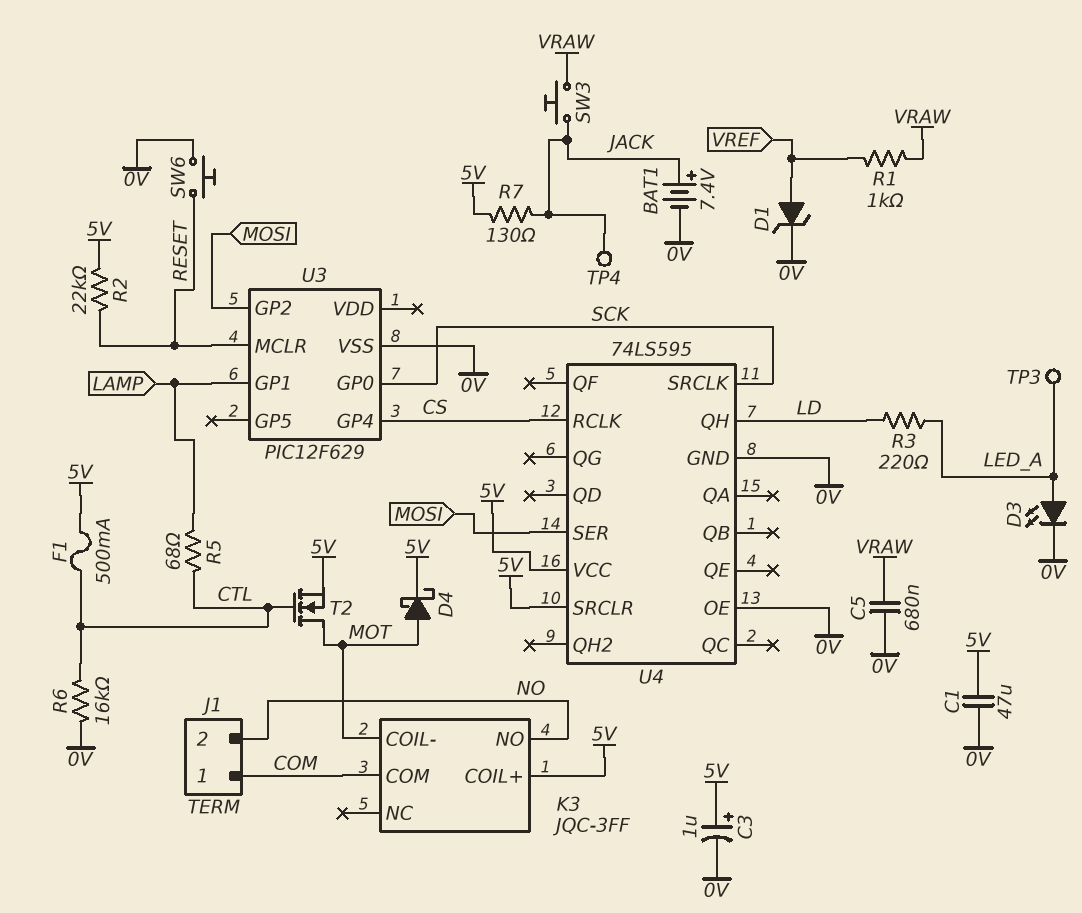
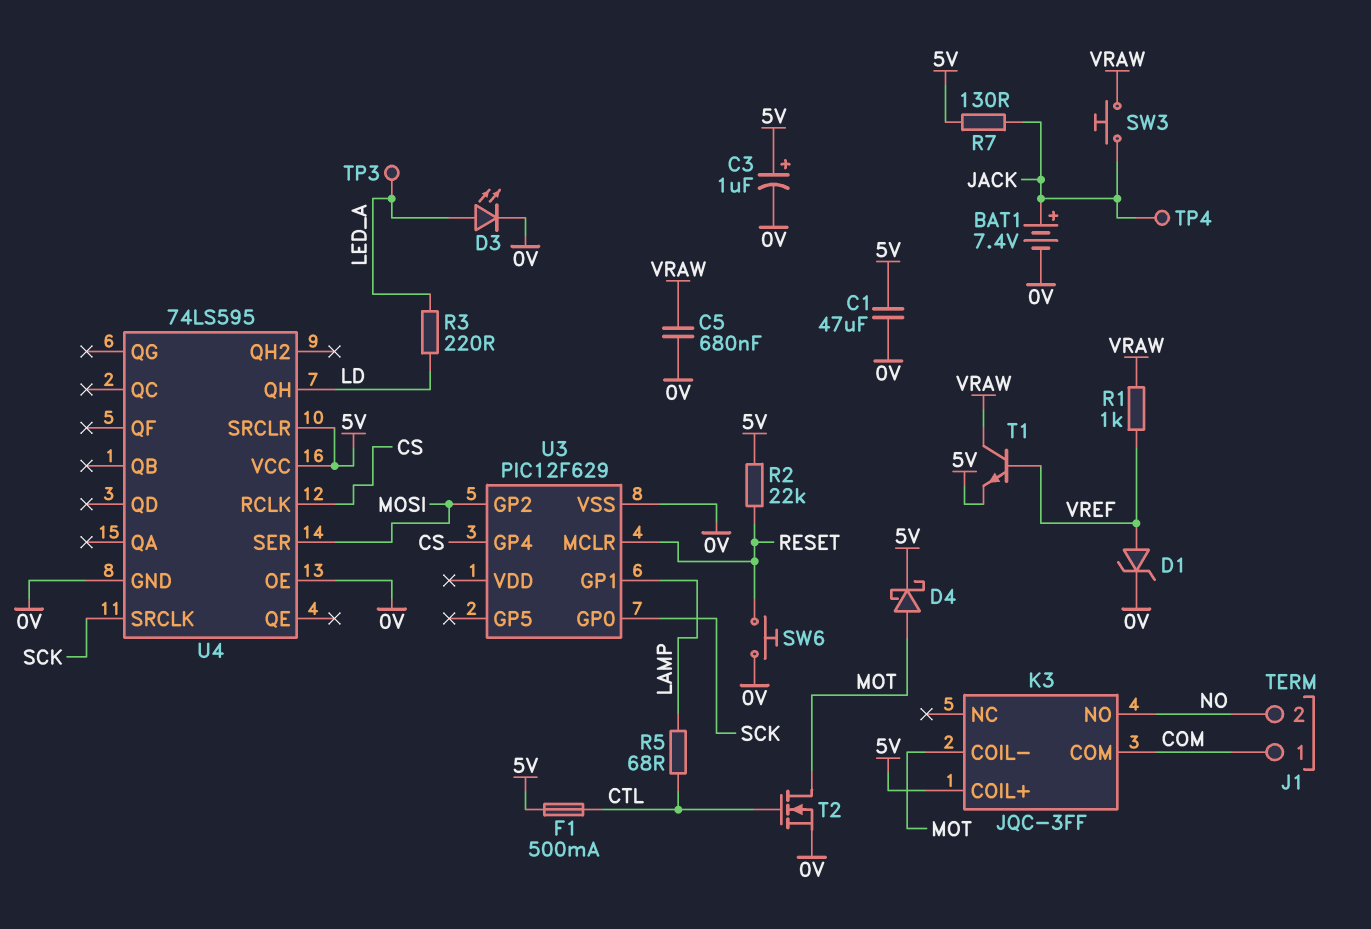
R6: 16k (0V, CTL) -> none
T1: none -> NPN (B VREF, C VRAW, E 5V)
T2: NMOS (G CTL, D MOT, S 5V) -> NMOS (G CTL, D MOT, S 0V)

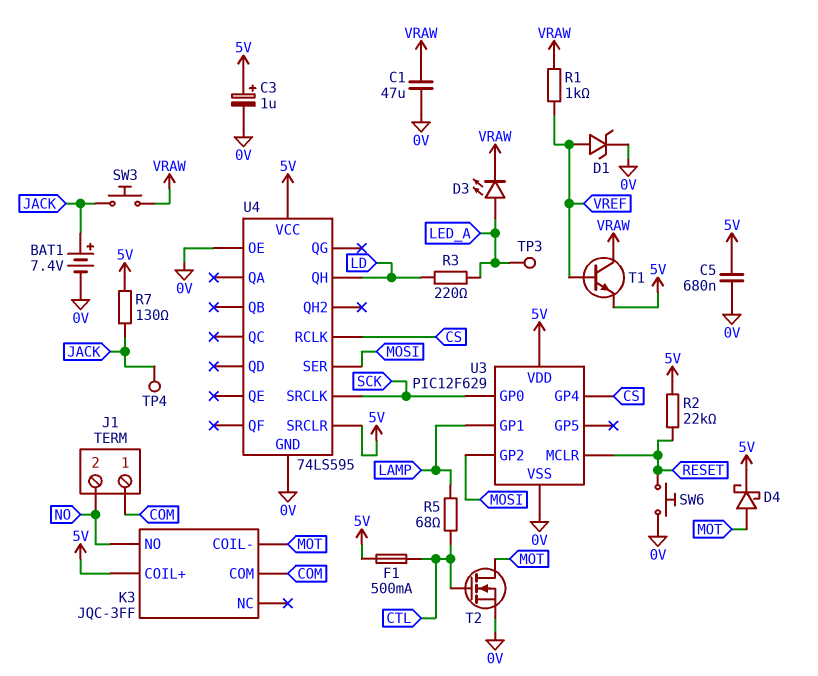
C1: 47uF (0V, 5V) -> 47uF (0V, VRAW)
C5: 680nF (0V, VRAW) -> 680nF (0V, 5V)
D3: LED (A LED_A, K 0V) -> LED (A LED_A, K VRAW)
U3 pin VDD: none -> 5V

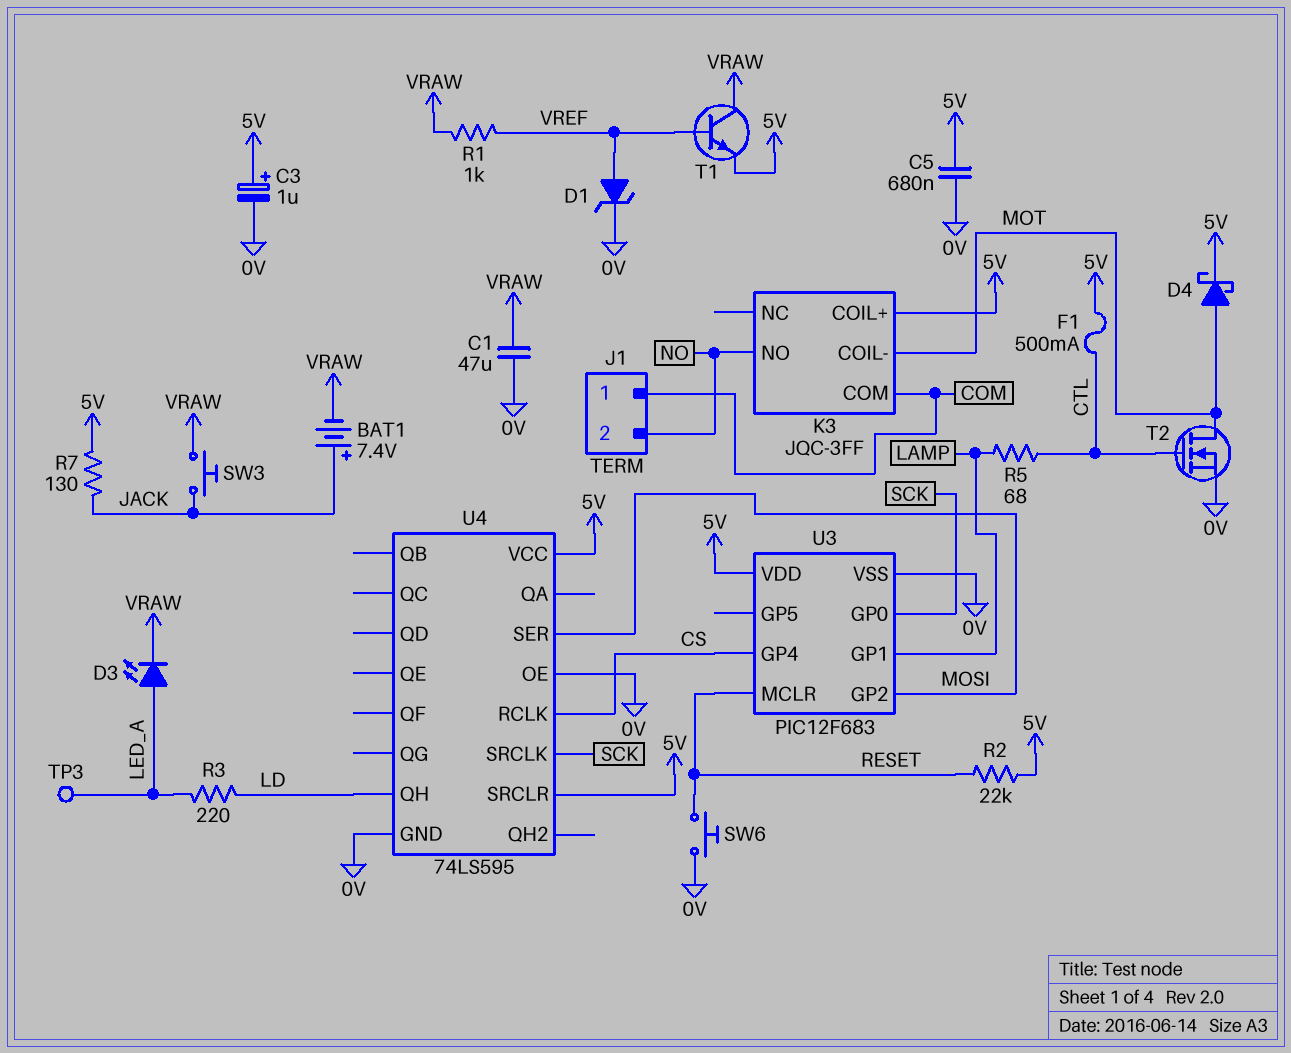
BAT1: 7.4V (plus JACK, minus 0V) -> 7.4V (plus JACK, minus VRAW)
TP4: test point (JACK) -> none
U3: PIC12F629 -> PIC12F683

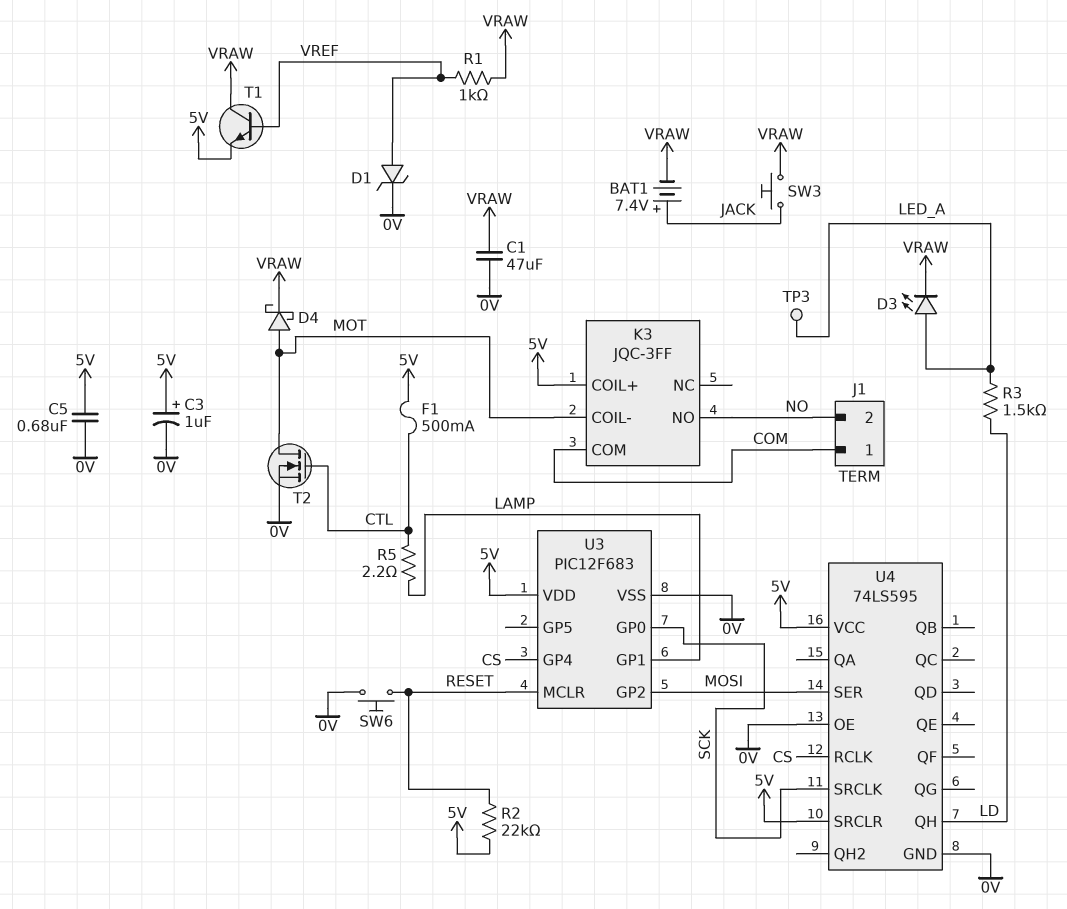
D4: schottky (A MOT, K 5V) -> schottky (A MOT, K VRAW)
R3: 220 (LD, LED_A) -> 1.5k (LD, LED_A)
R5: 68 (CTL, LAMP) -> 2.2 (CTL, LAMP)
R7: 130 (5V, JACK) -> none

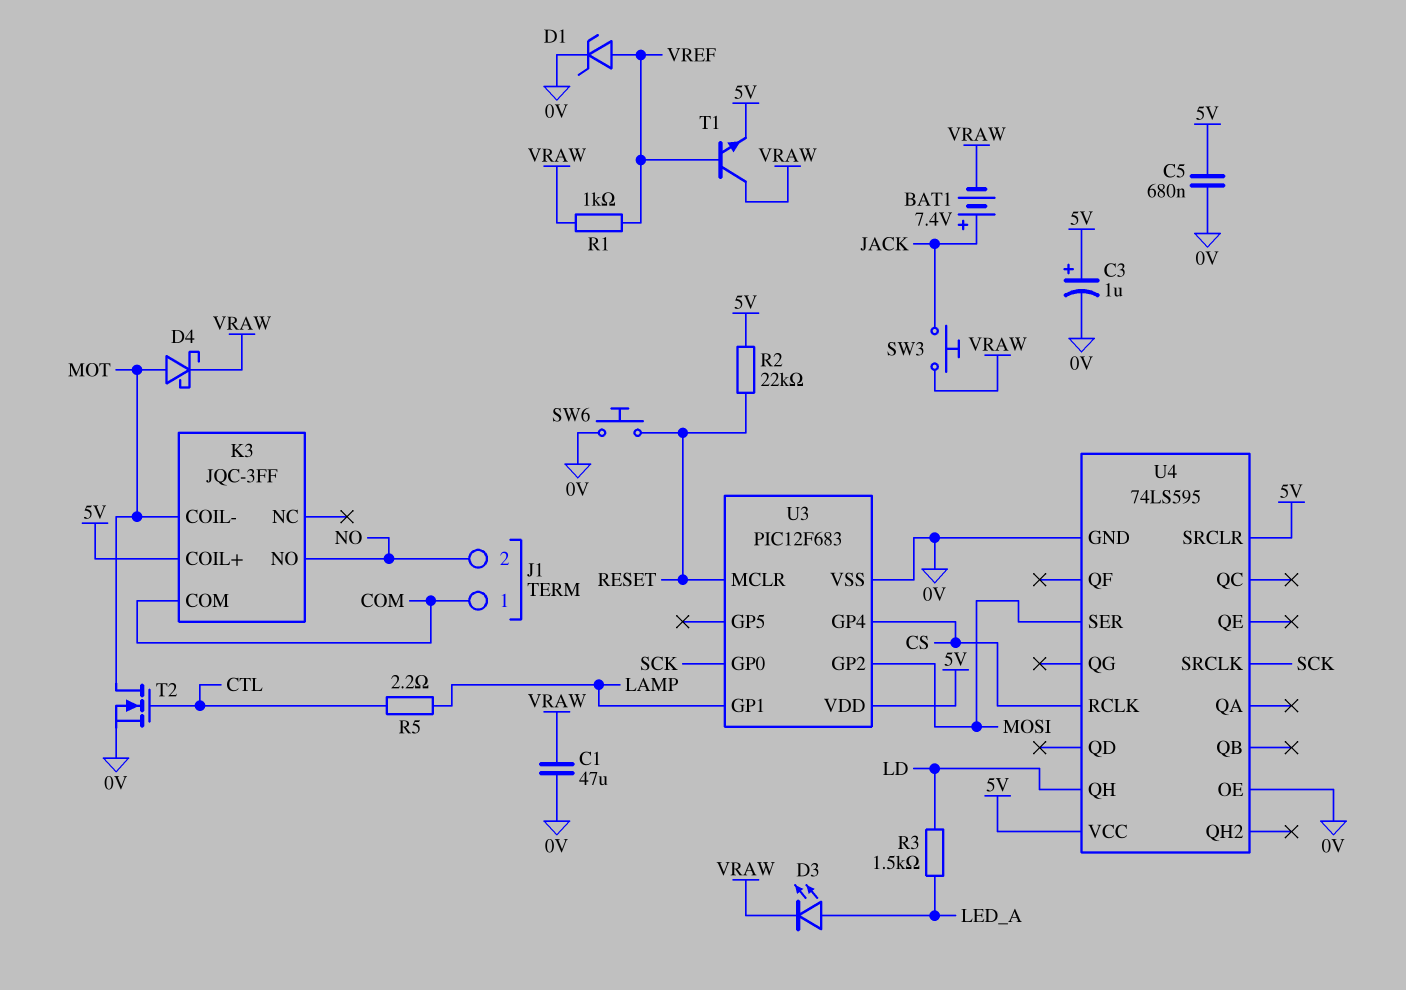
F1: 500mA (5V, CTL) -> none
TP3: test point (LED_A) -> none

